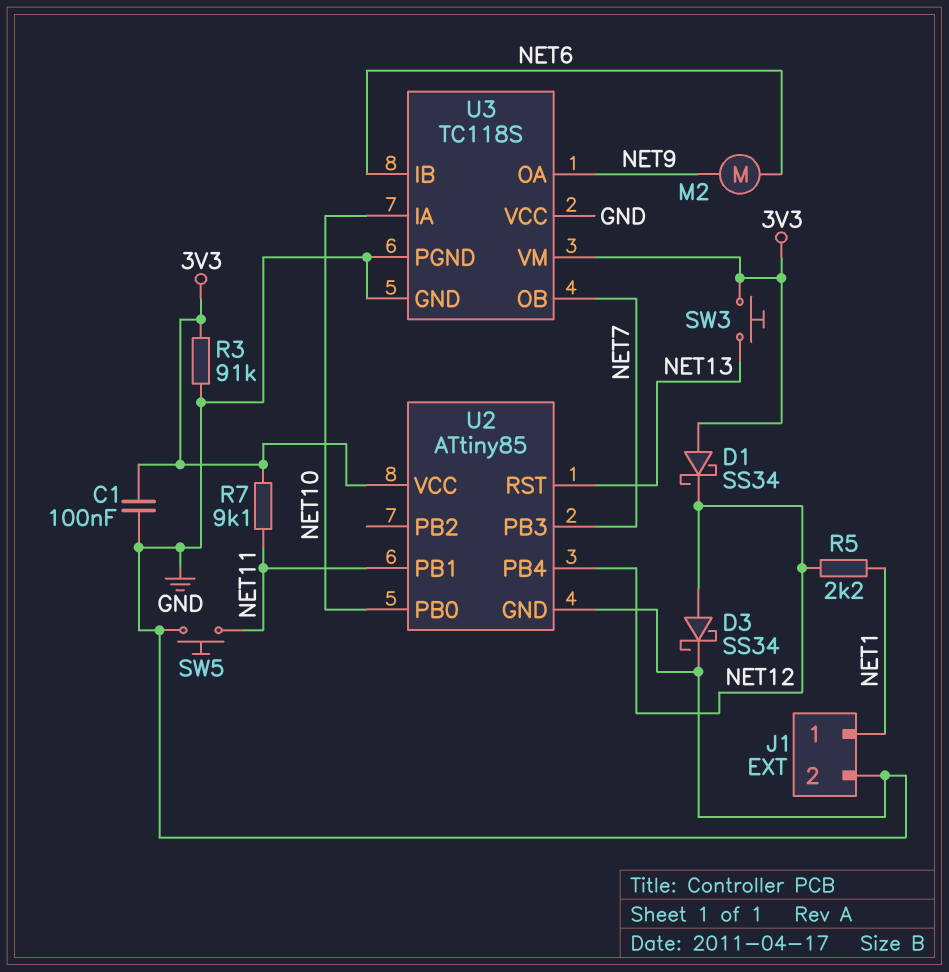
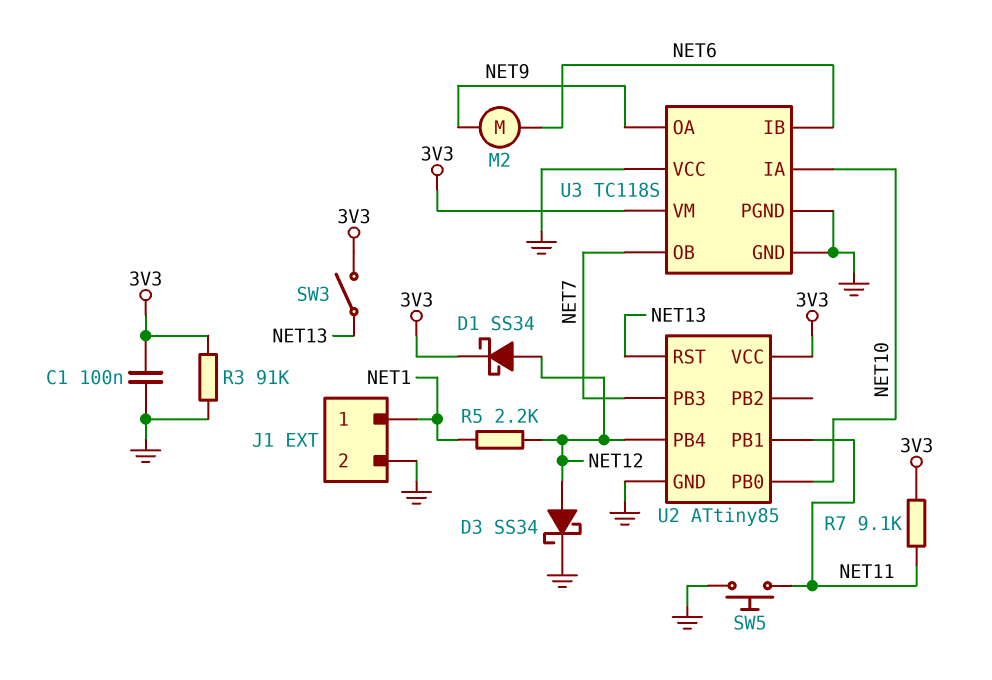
D1: schottky SS34 (A 3V3, K NET12) -> schottky SS34 (A NET12, K 3V3)
SW3: button (3V3, NET13) -> switch (3V3, NET13)

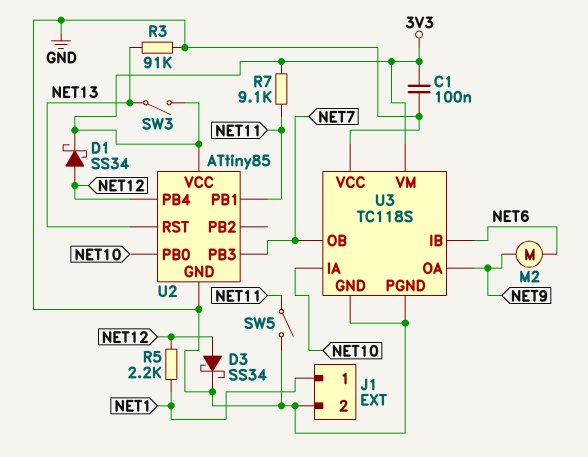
R3: 91k (3V3, GND) -> 91k (GND, NET13)
SW5: button (GND, NET11) -> switch (GND, NET11)

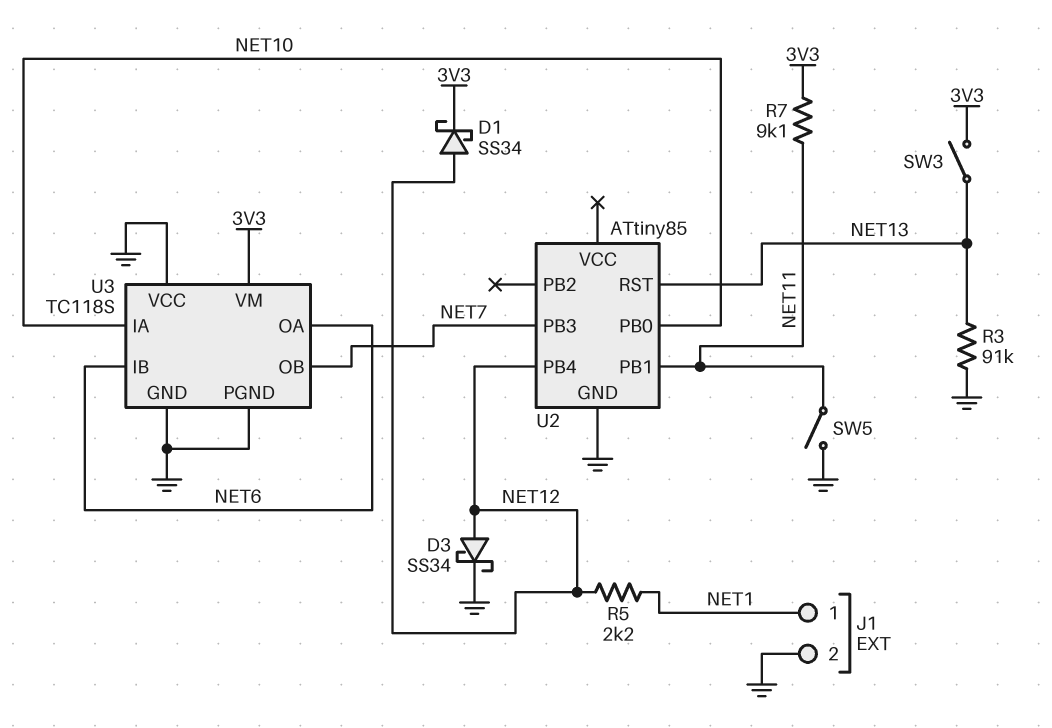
C1: 100nF (3V3, GND) -> none
M2: motor (NET6, NET9) -> none
U2 pin VCC: 3V3 -> none
U3 pin OA: NET9 -> NET6

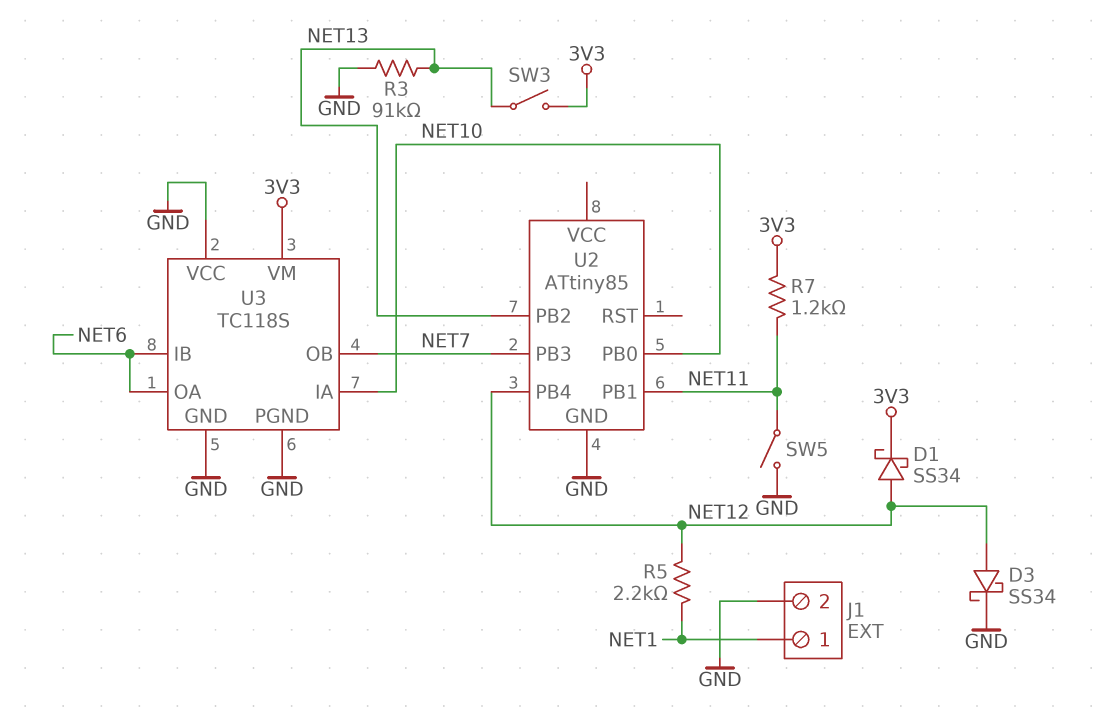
R7: 9.1k (3V3, NET11) -> 1.2k (3V3, NET11)
U2 pin PB2: none -> NET13
U2 pin RST: NET13 -> none

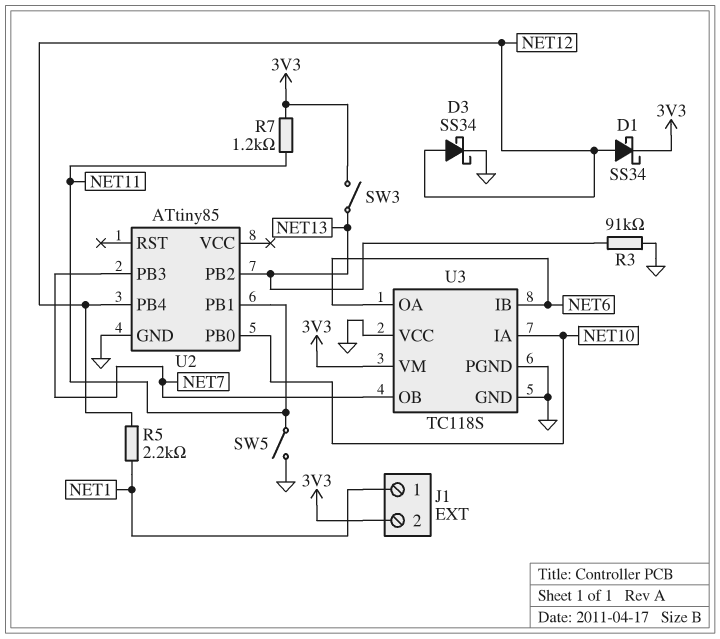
J1 pin 2: GND -> 3V3

